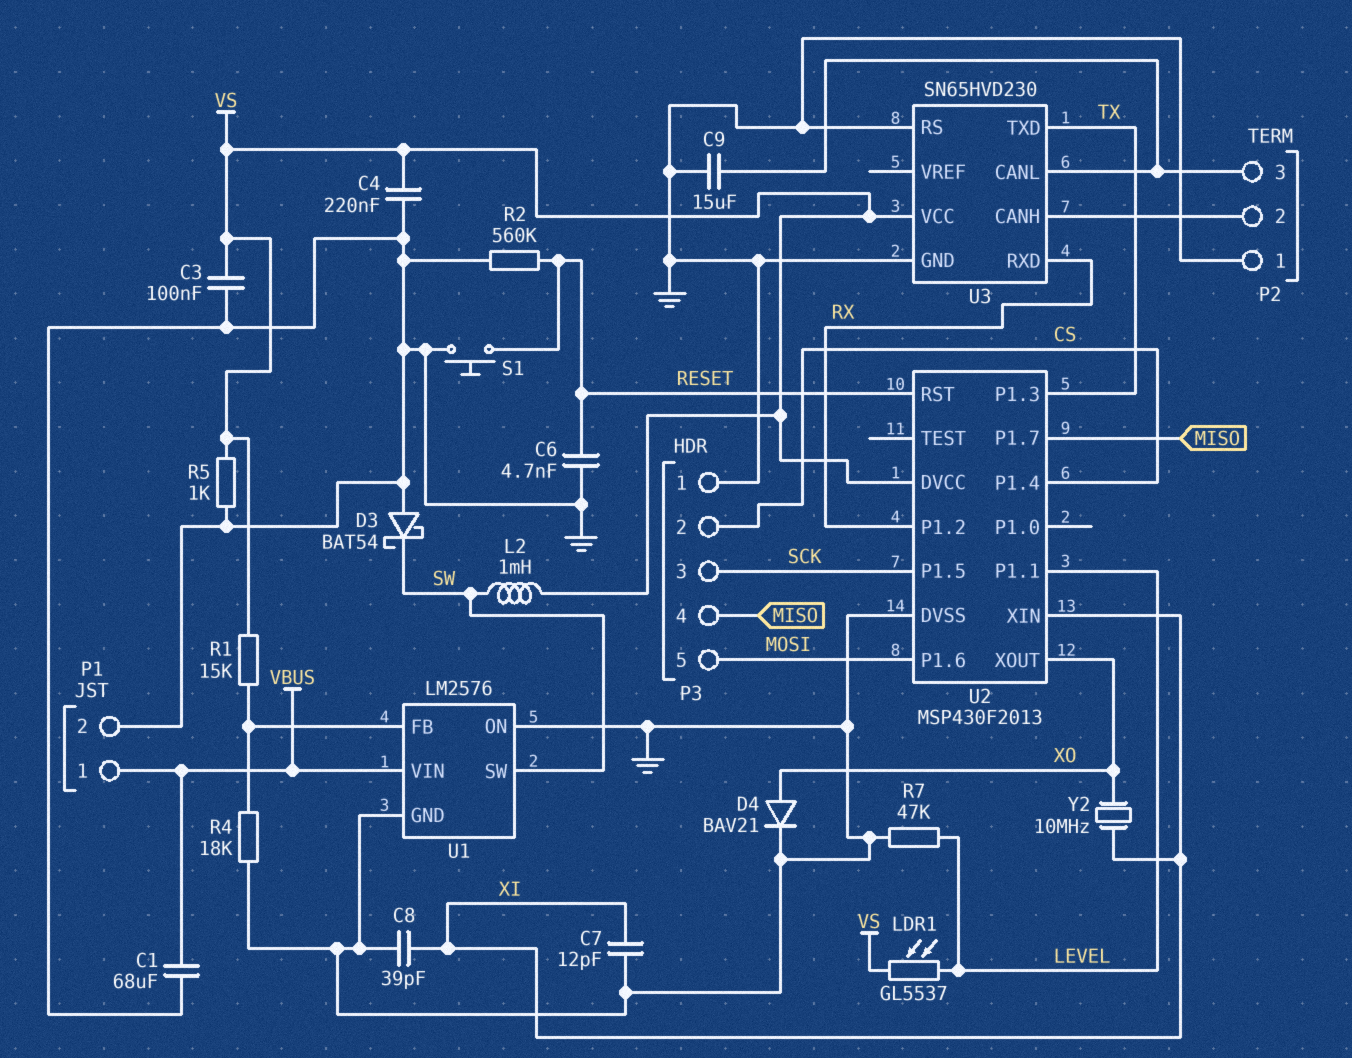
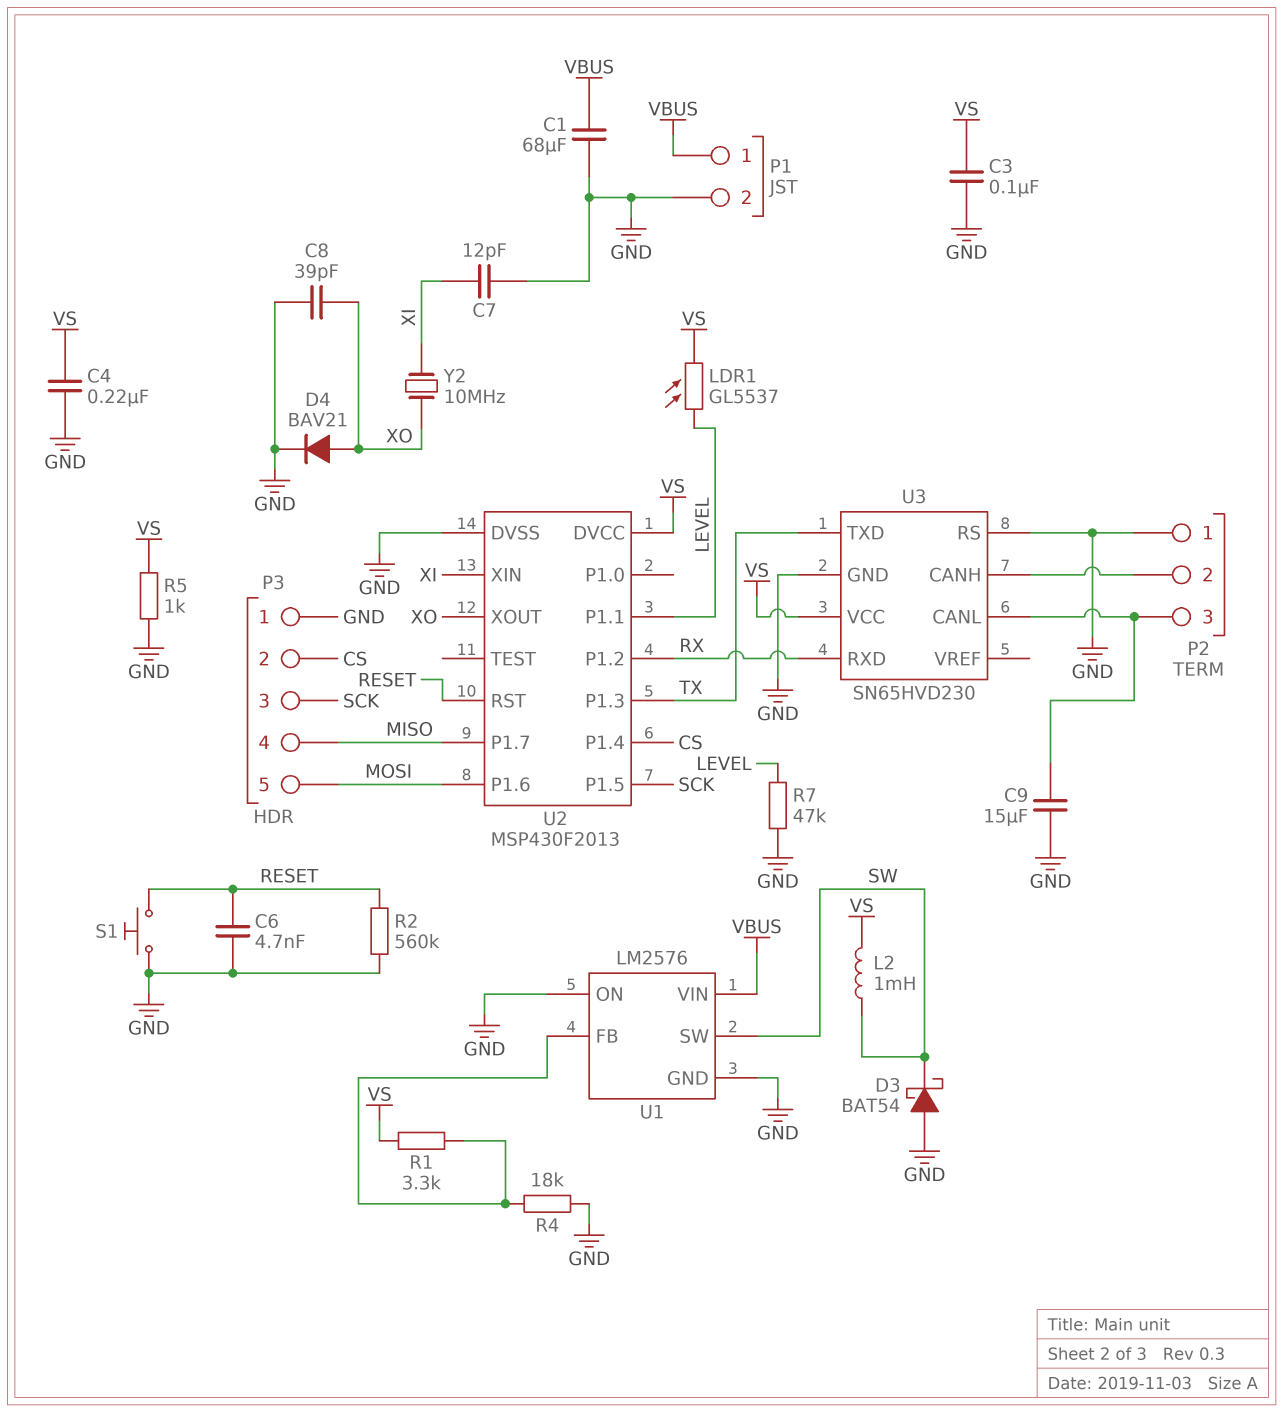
C8: 39pF (GND, XI) -> 39pF (GND, XO)
R1: 15k (U1/FB, VS) -> 3.3k (U1/FB, VS)

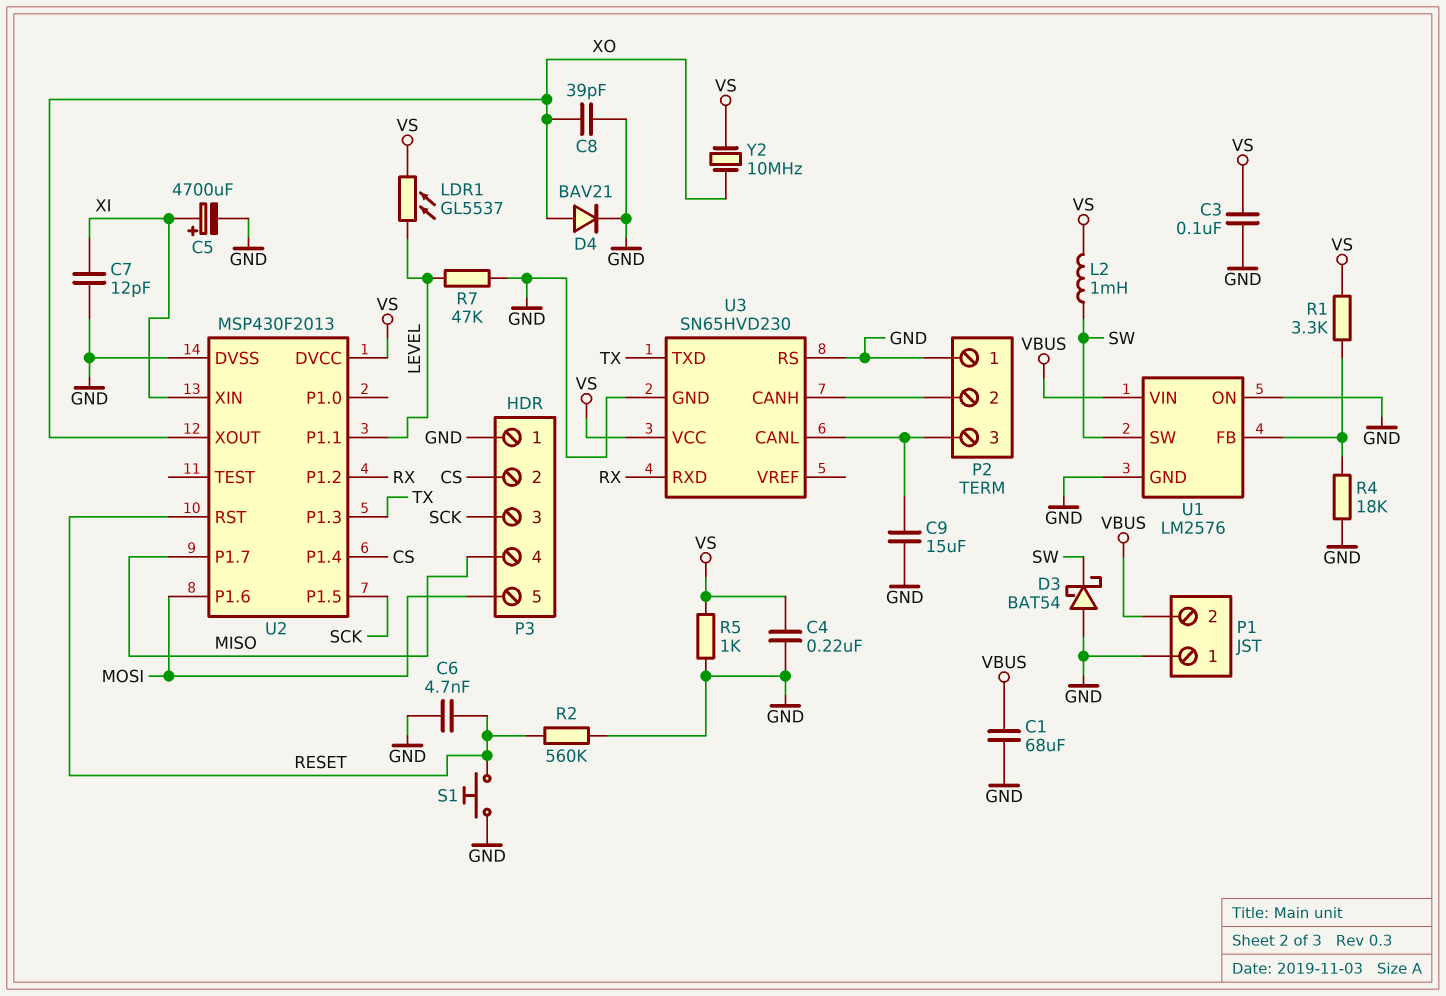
C5: none -> 4700uF (plus XI, minus GND)
P1 pin 1: VBUS -> GND
P1 pin 2: GND -> VBUS
Y2: 10MHz (XI, XO) -> 10MHz (VS, XO)

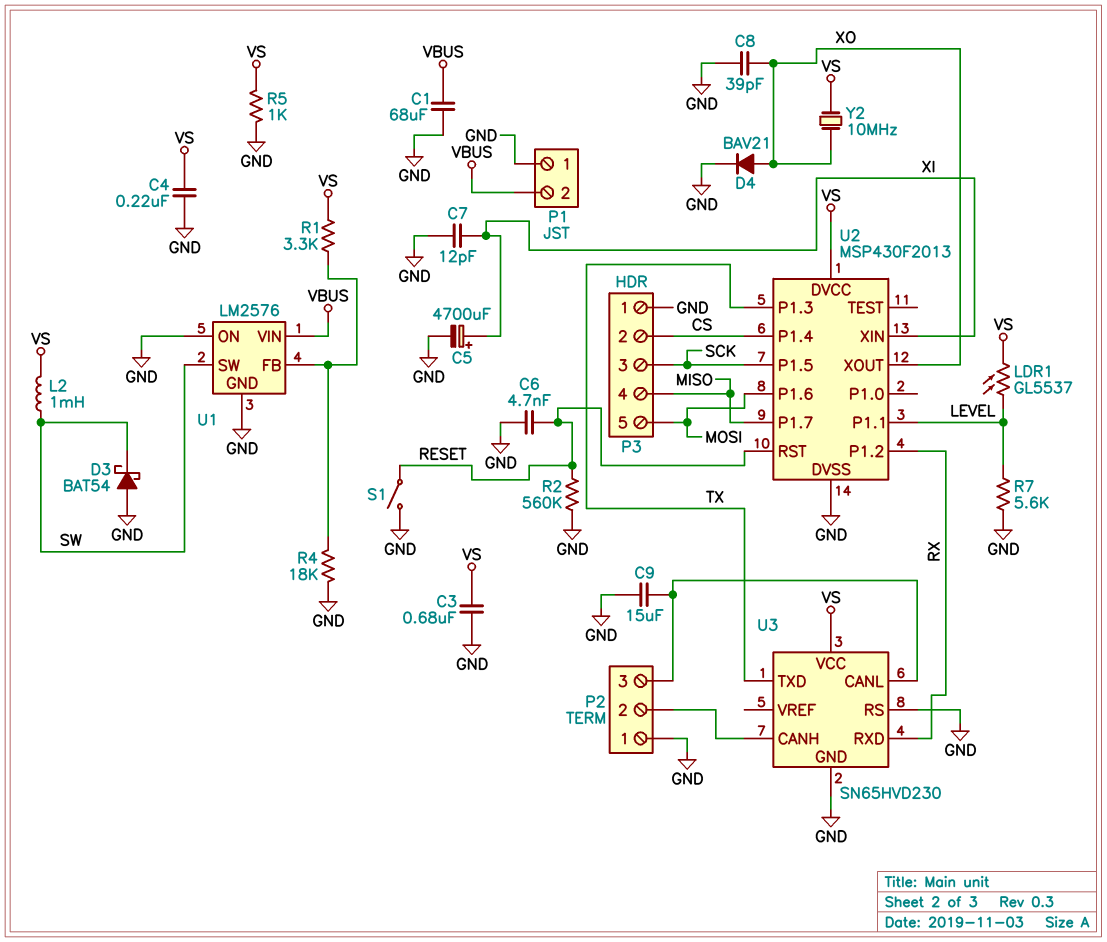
C3: 100nF (GND, VS) -> 680nF (GND, VS)
R7: 47k (GND, LEVEL) -> 5.6k (GND, LEVEL)
S1: button (GND, RESET) -> switch (GND, RESET)

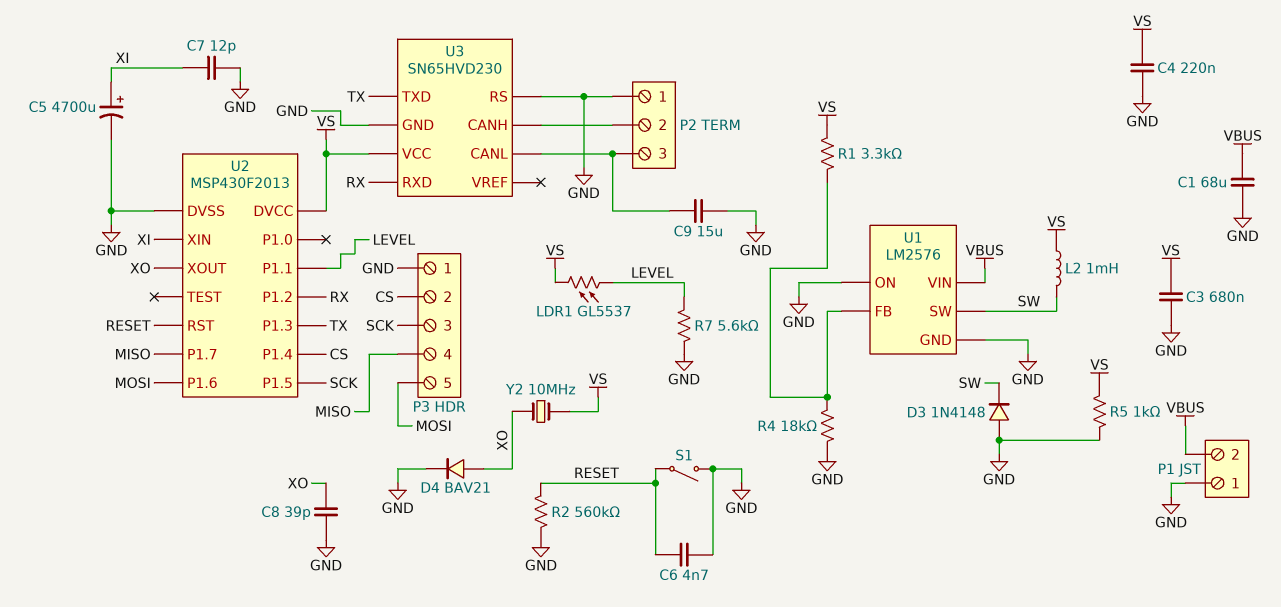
D3: schottky BAT54 (A GND, K SW) -> diode 1N4148 (A GND, K SW)

